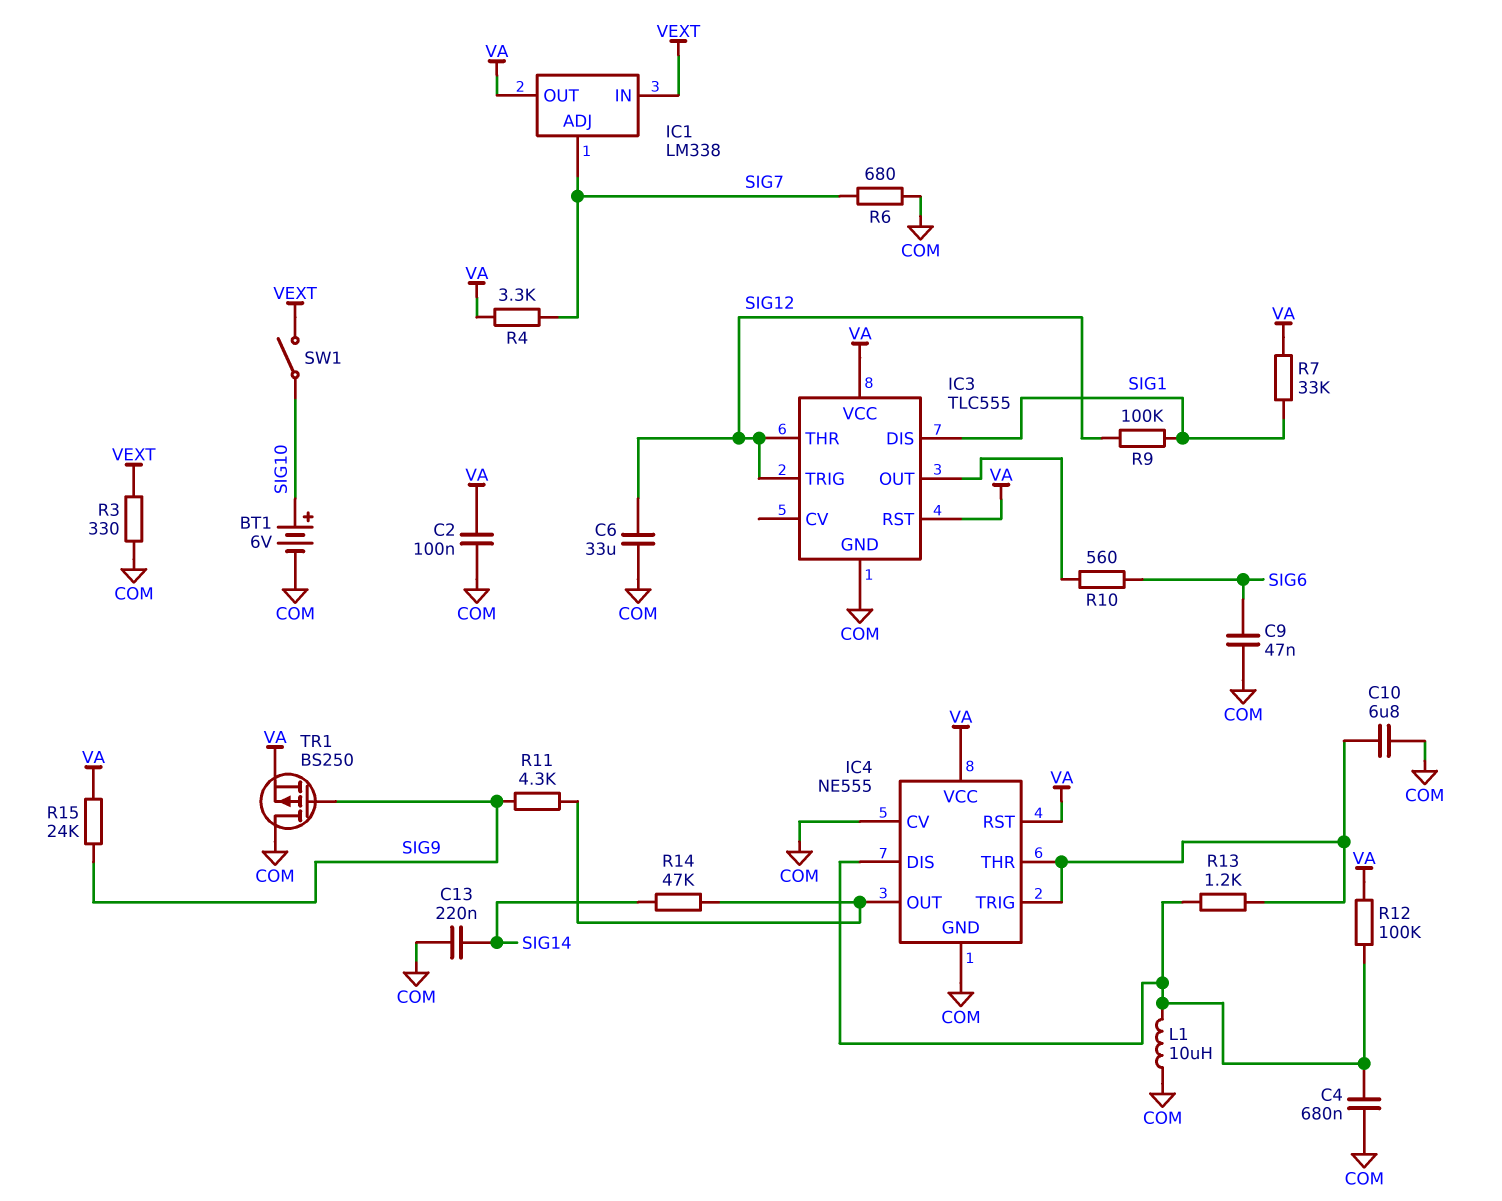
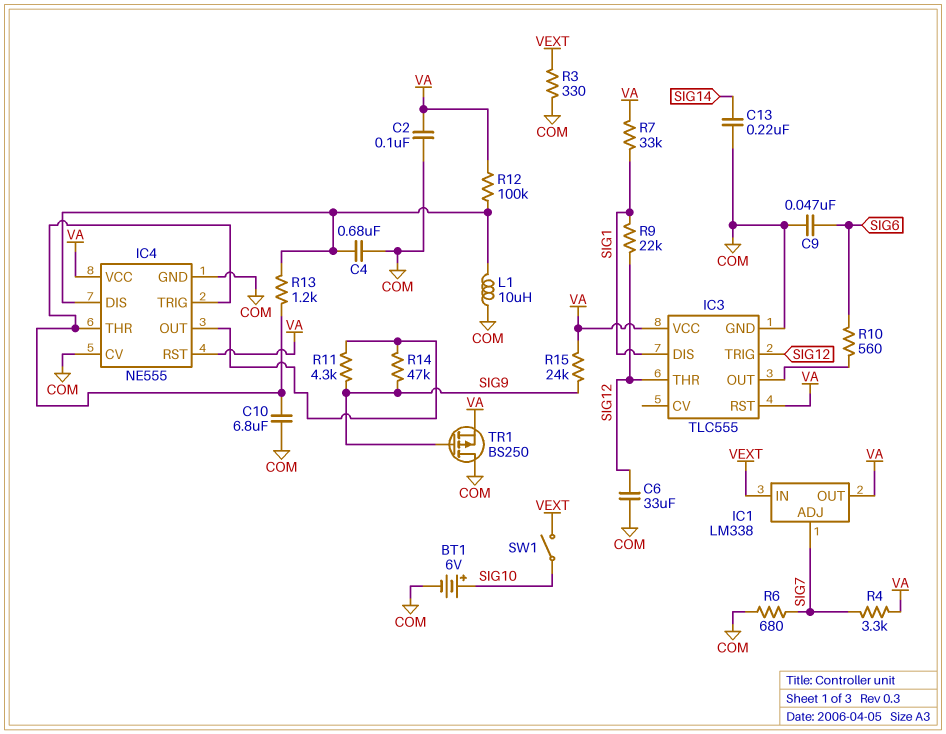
R9: 100k (SIG1, SIG12) -> 22k (SIG1, SIG12)
R14: 47k (IC4/OUT, SIG14) -> 47k (IC4/OUT, SIG9)

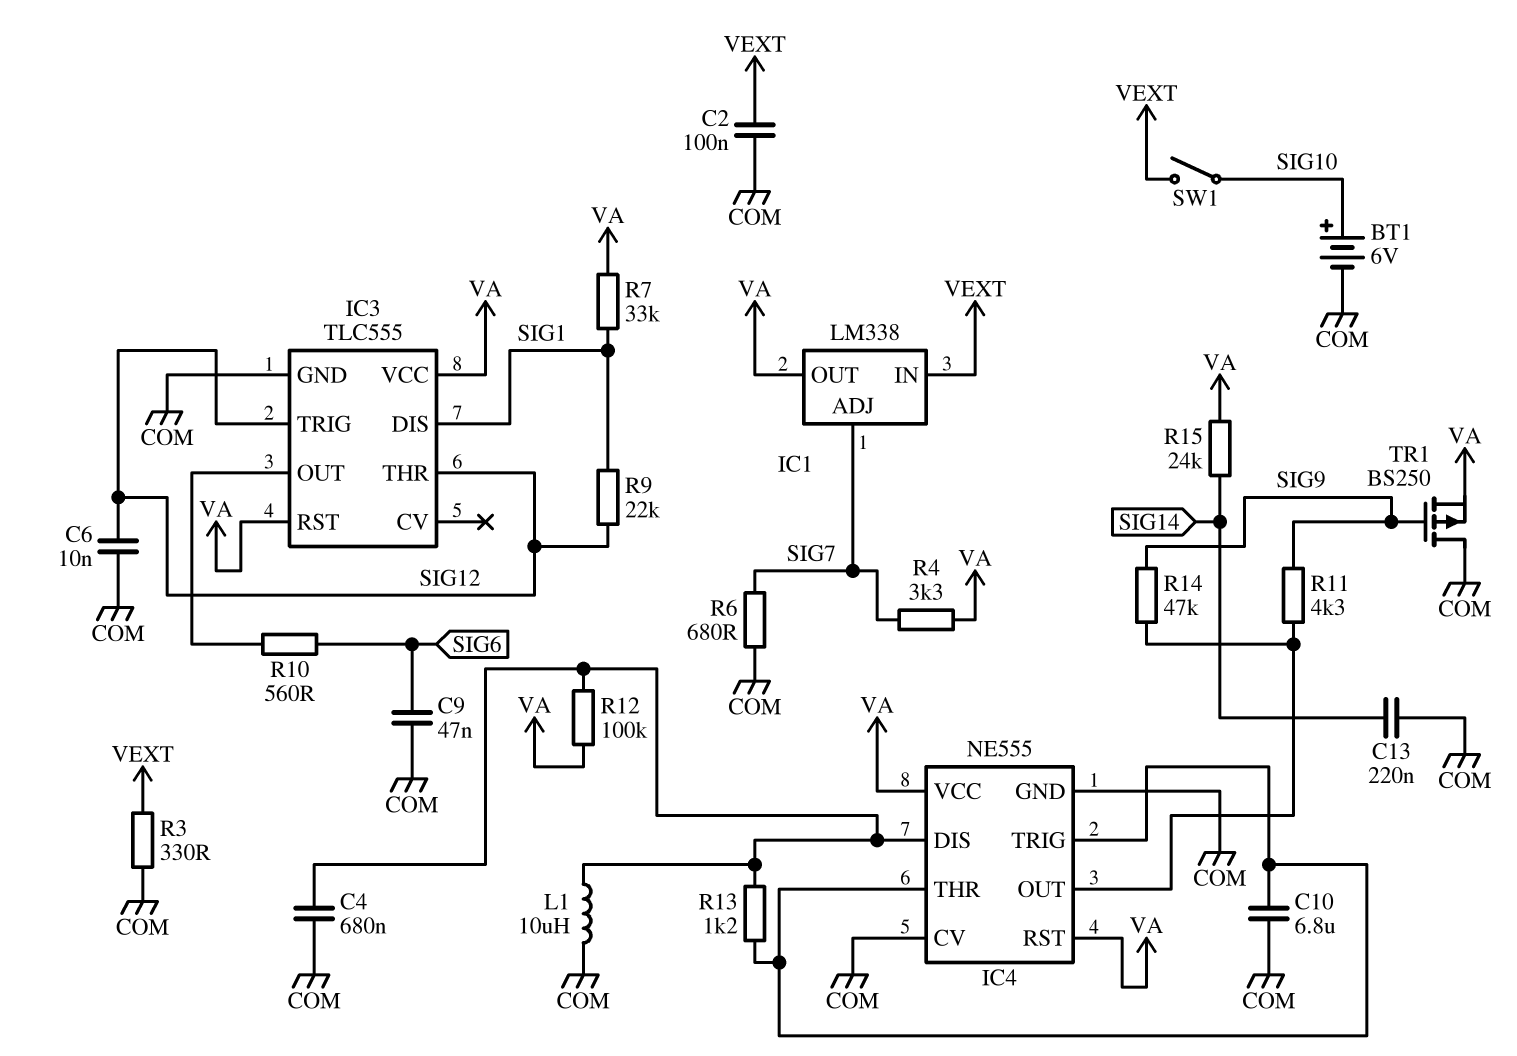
C2: 100nF (COM, VA) -> 100nF (COM, VEXT)
C6: 33uF (COM, SIG12) -> 10nF (COM, SIG12)
R15: 24k (SIG9, VA) -> 24k (SIG14, VA)

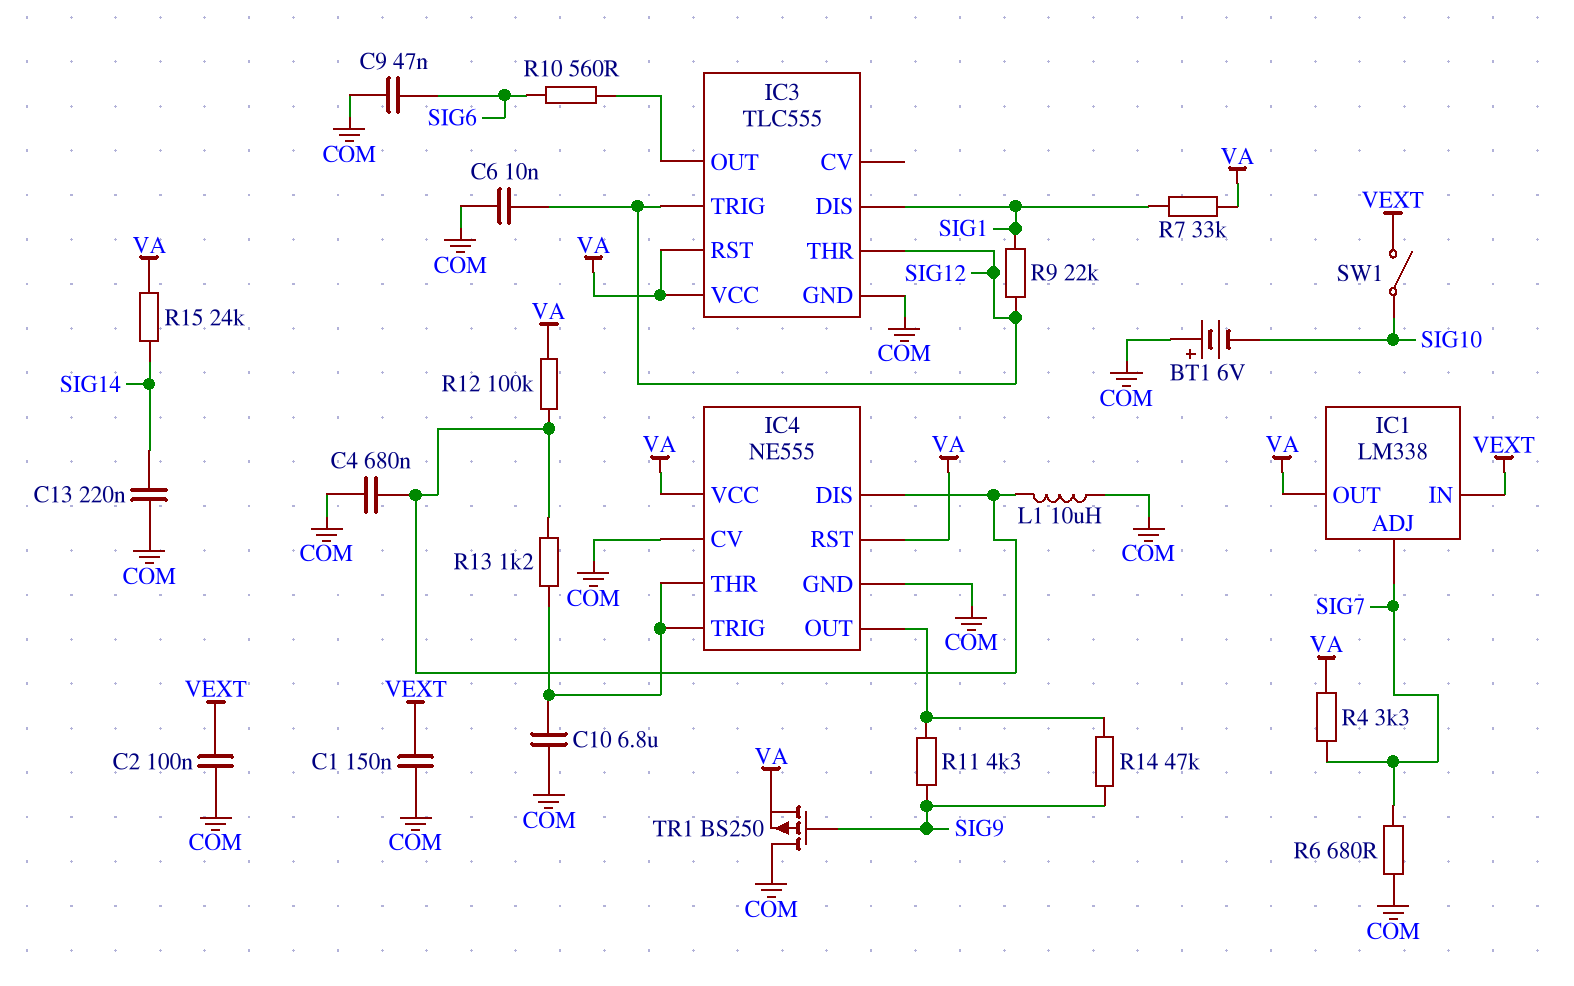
BT1: 6V (plus SIG10, minus COM) -> 6V (plus COM, minus SIG10)
C1: none -> 150nF (COM, VEXT)
R3: 330 (COM, VEXT) -> none

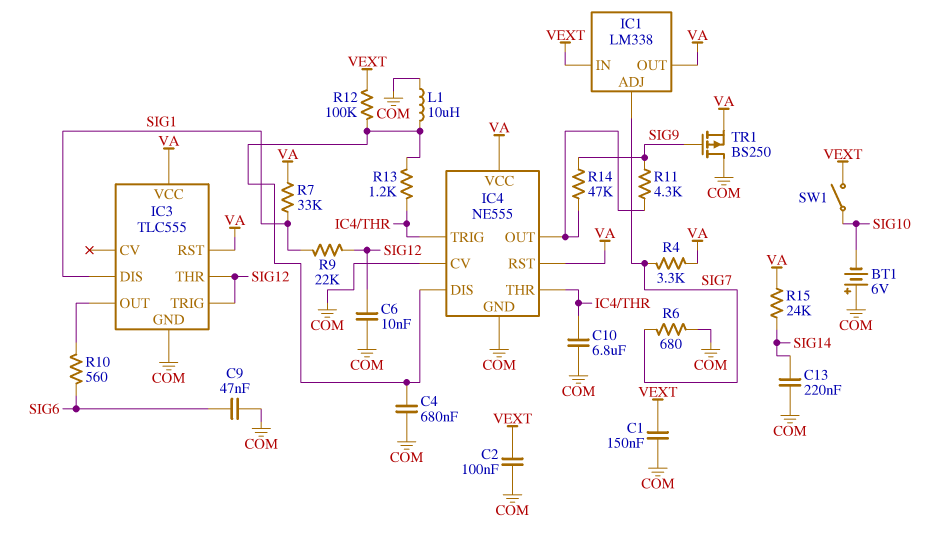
R12: 100k (IC4/DIS, VA) -> 100k (IC4/DIS, VEXT)

